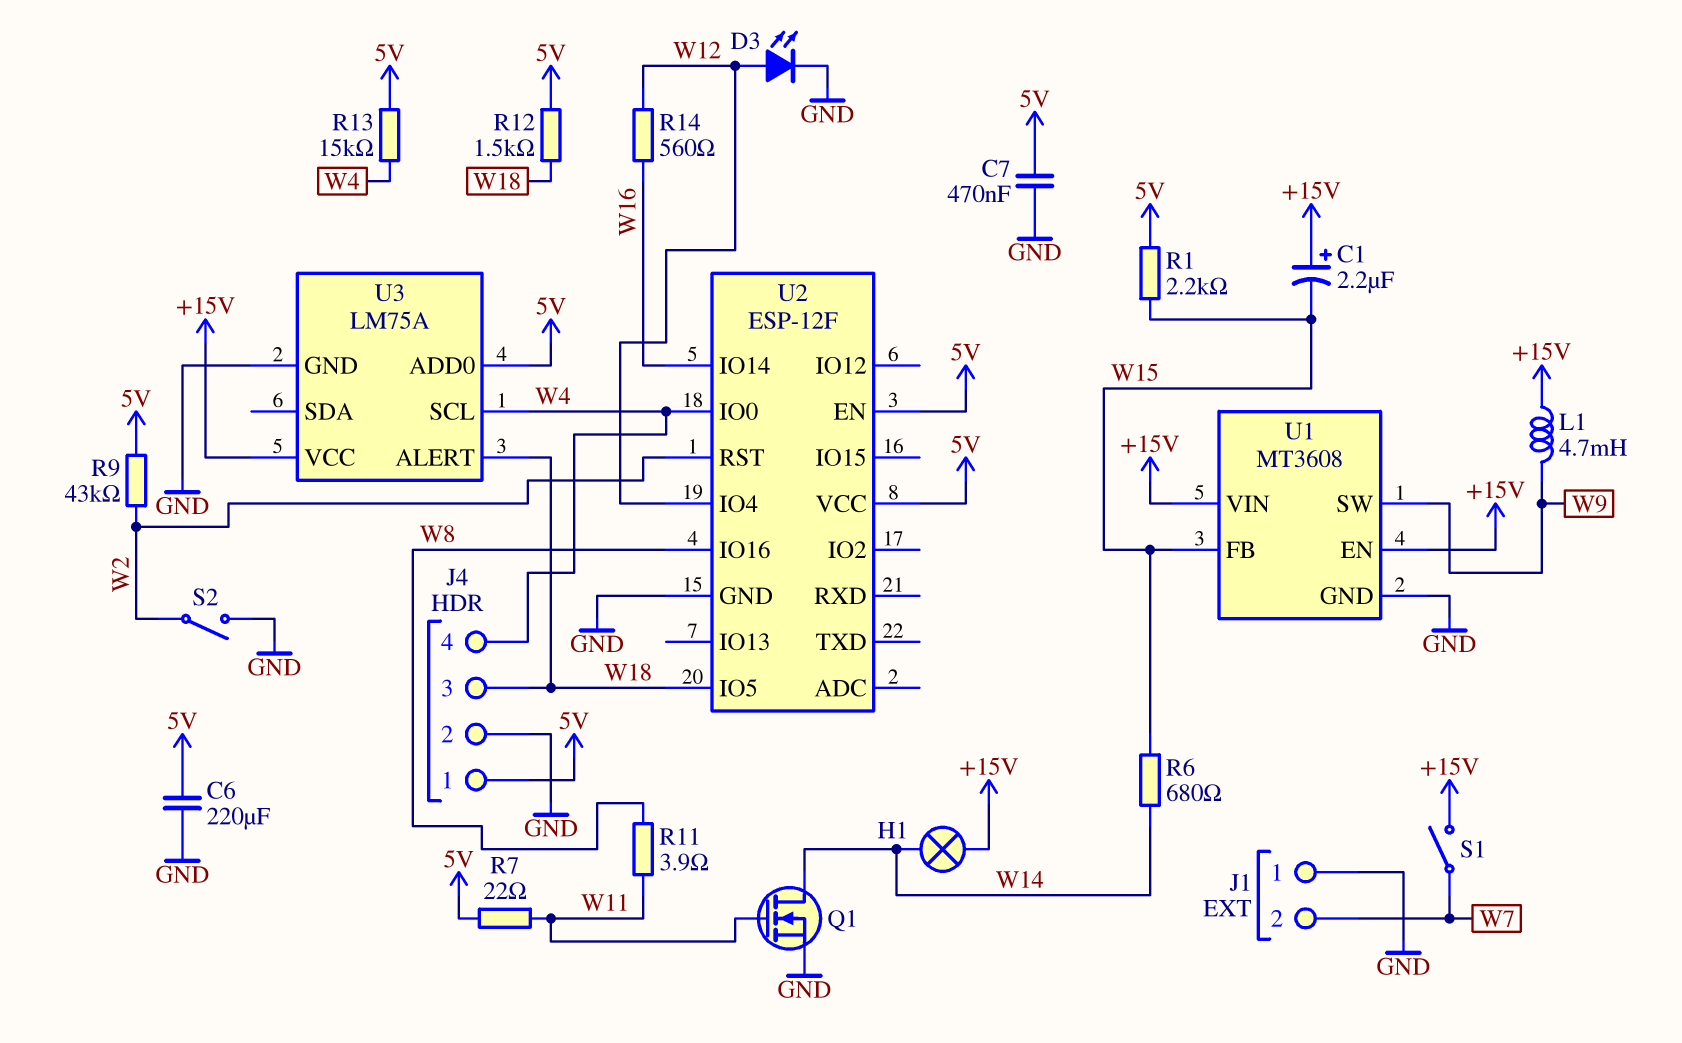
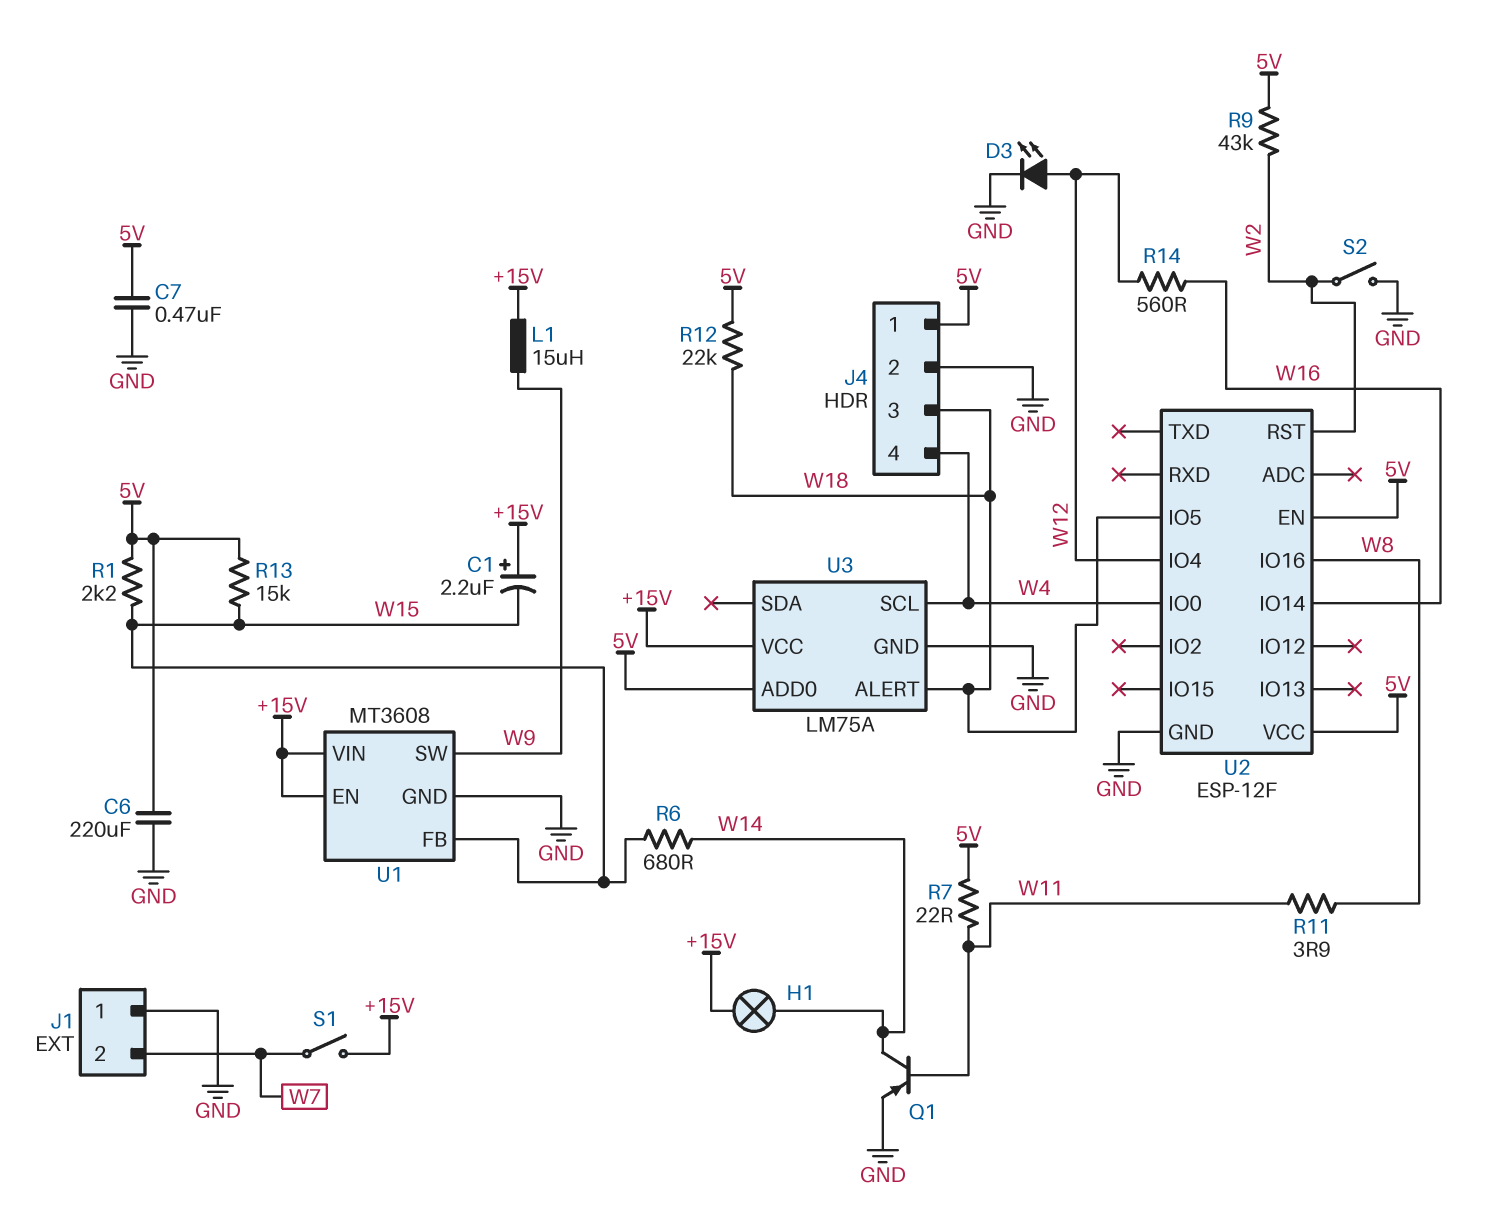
L1: 4.7mH (+15V, W9) -> 15uH (+15V, W9)
Q1: NMOS (G W11, D W14, S GND) -> PNP (B W11, C W14, E GND)
R12: 1.5k (5V, W18) -> 22k (5V, W18)
R13: 15k (5V, W4) -> 15k (5V, W15)

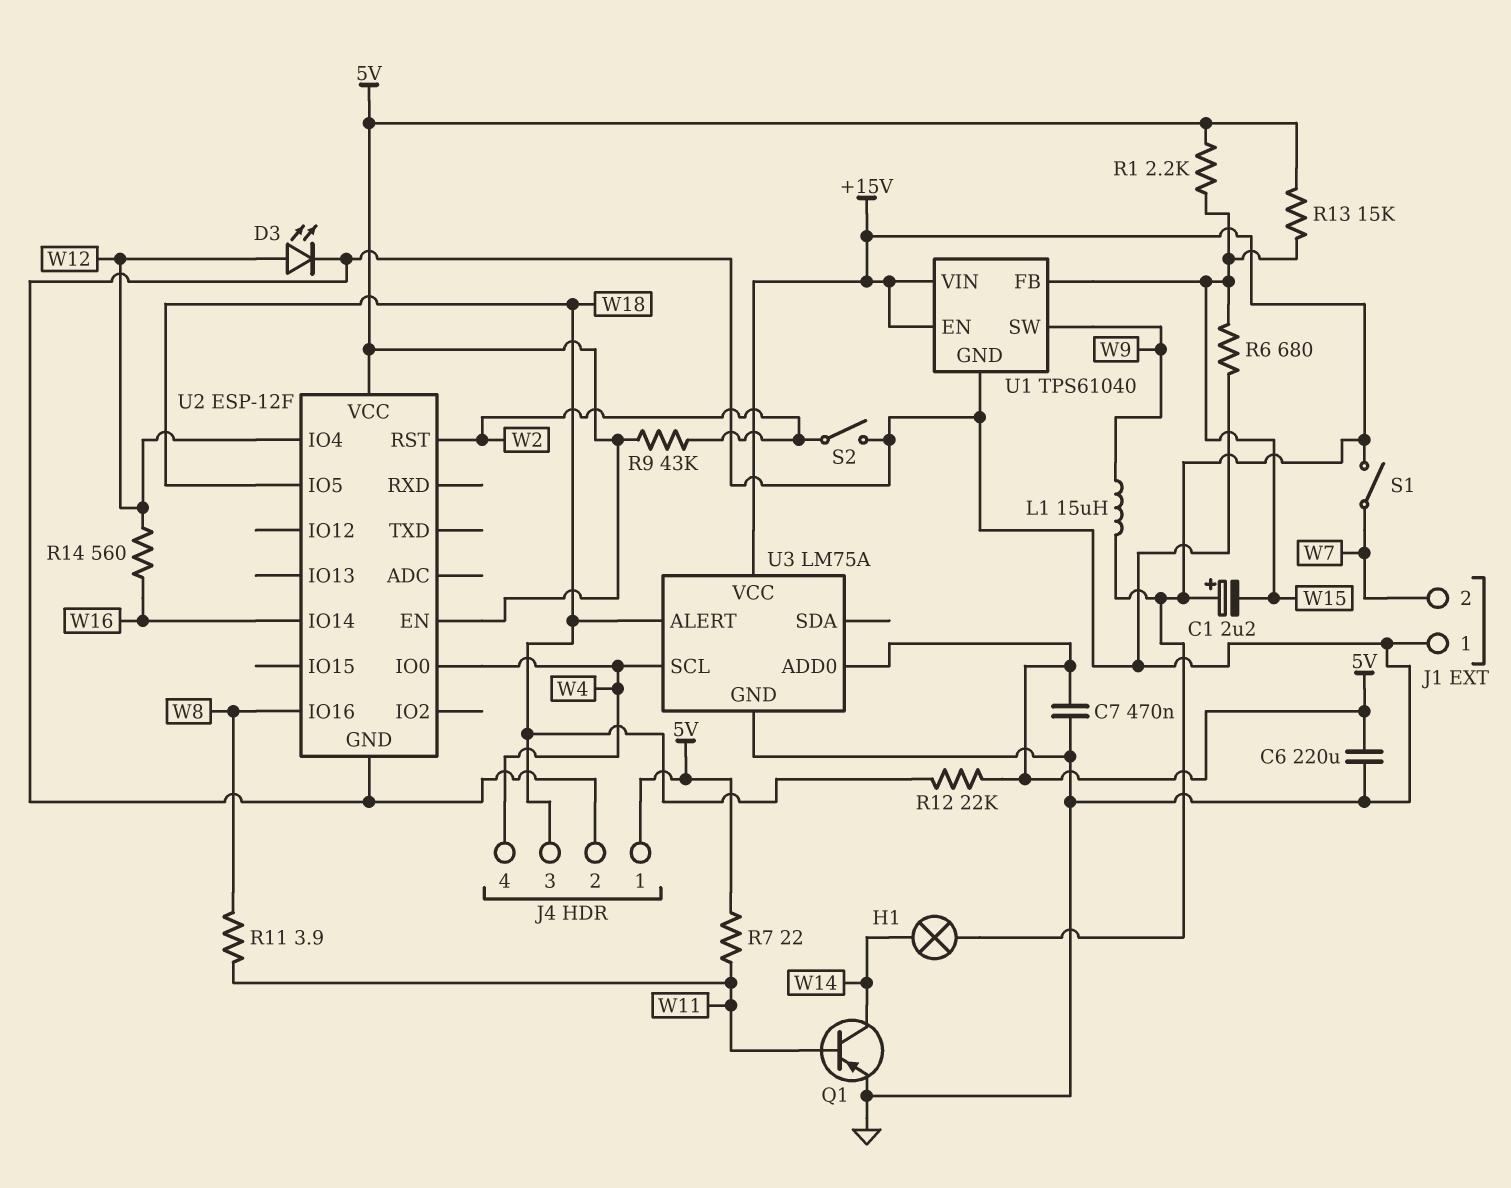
R6: 680 (W14, W15) -> 680 (GND, W15)
U1: MT3608 -> TPS61040

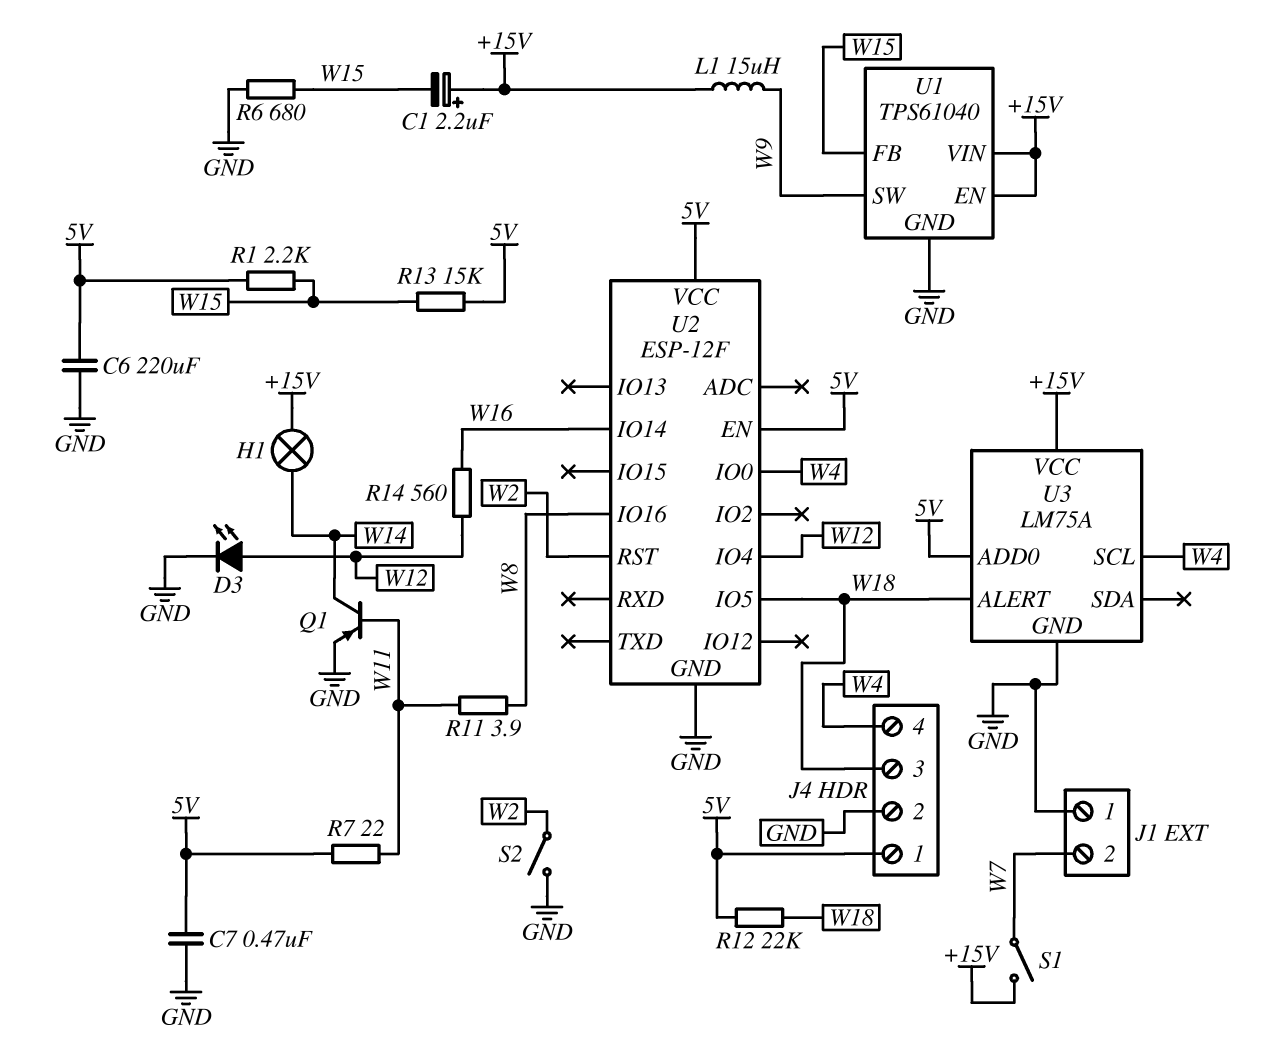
R9: 43k (5V, W2) -> none

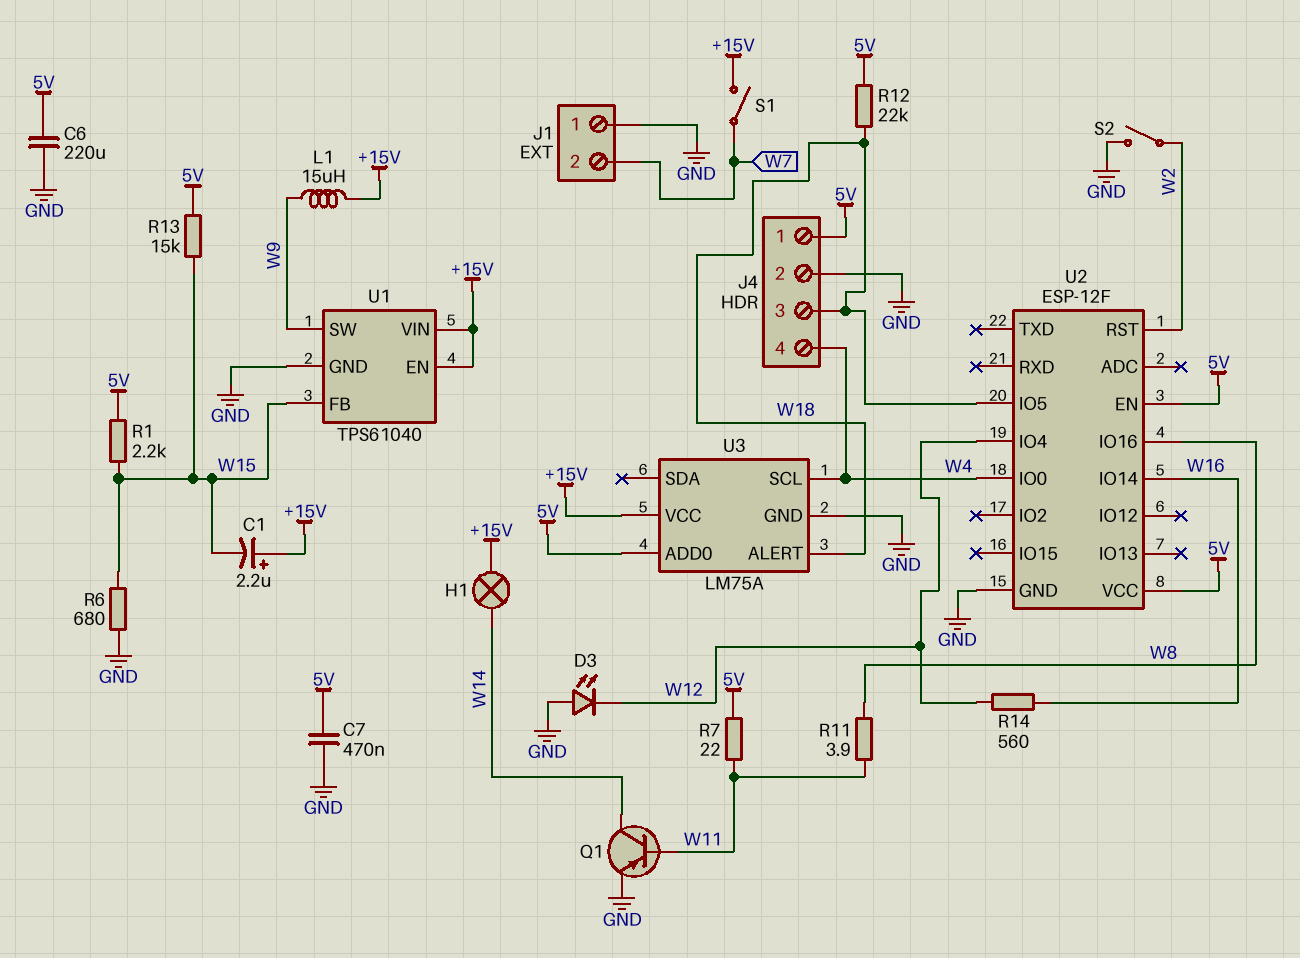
D3: LED (A W12, K GND) -> LED (A GND, K W12)

